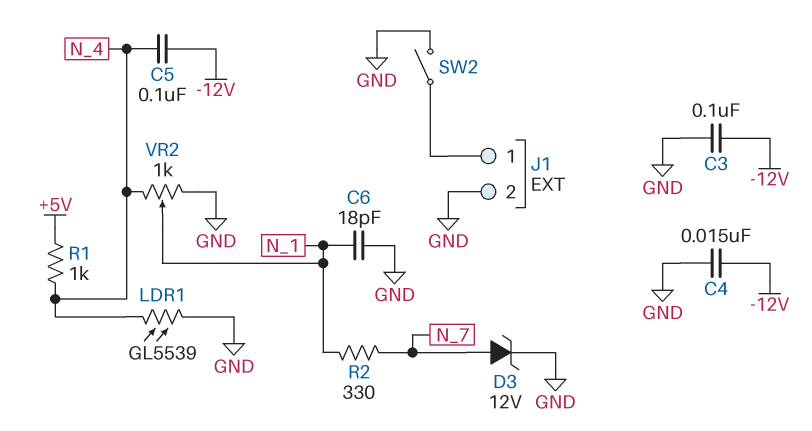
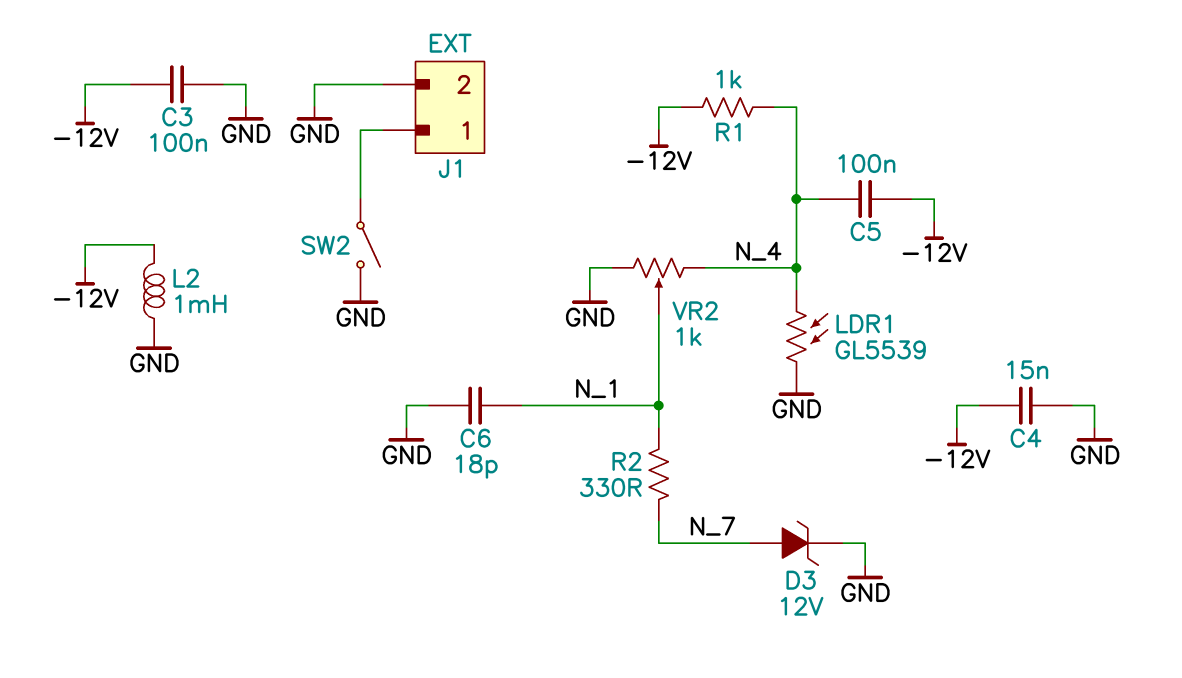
L2: none -> 1mH (-12V, GND)
R1: 1k (+5V, N_4) -> 1k (-12V, N_4)

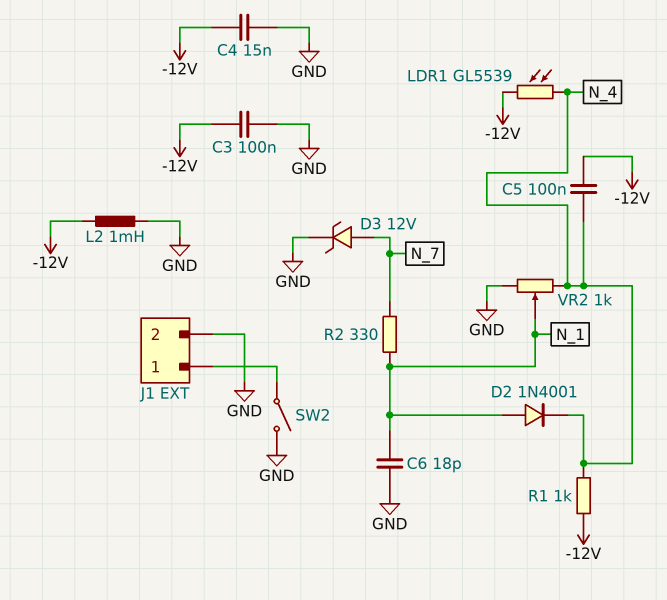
D2: none -> diode 1N4001 (A N_1, K N_4)
LDR1: GL5539 (GND, N_4) -> GL5539 (-12V, N_4)

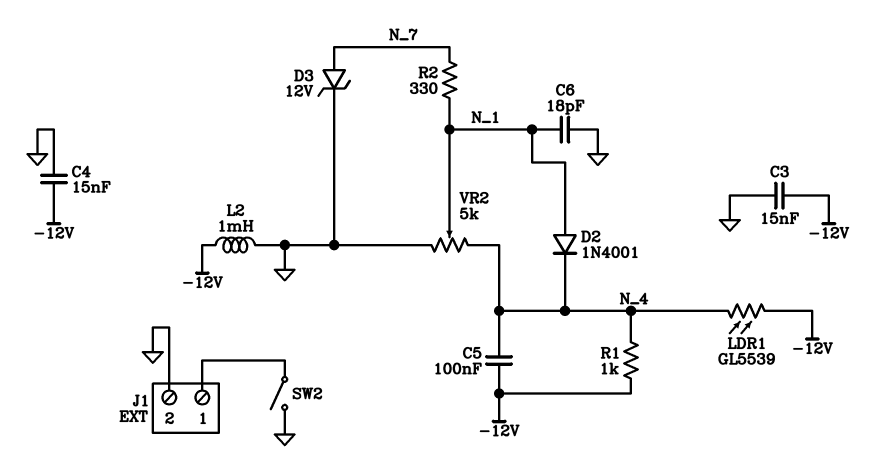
C3: 100nF (-12V, GND) -> 15nF (-12V, GND)
VR2: 1k (GND, N_4, wiper N_1) -> 5k (GND, N_4, wiper N_1)

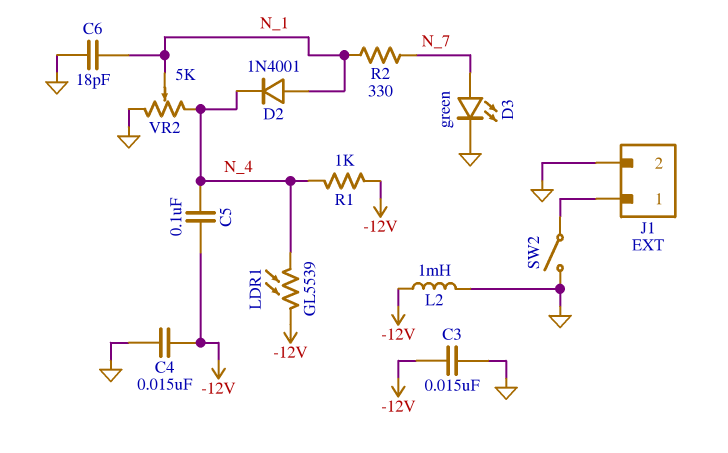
D3: zener 12V (A N_7, K GND) -> LED green (A N_7, K GND)

